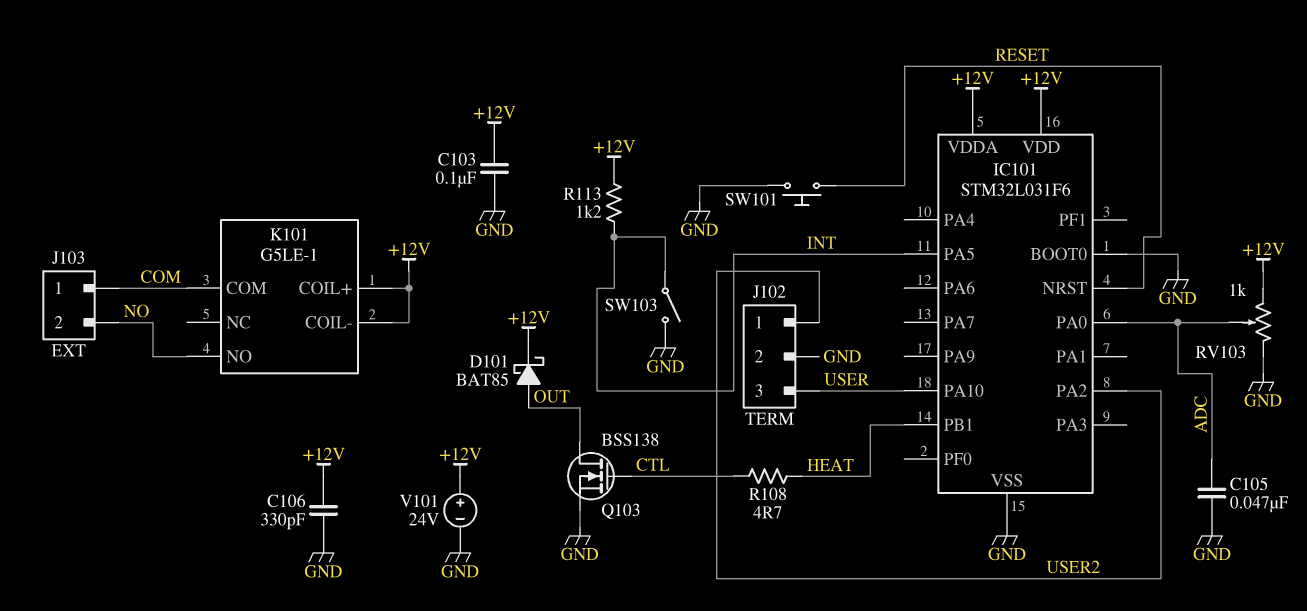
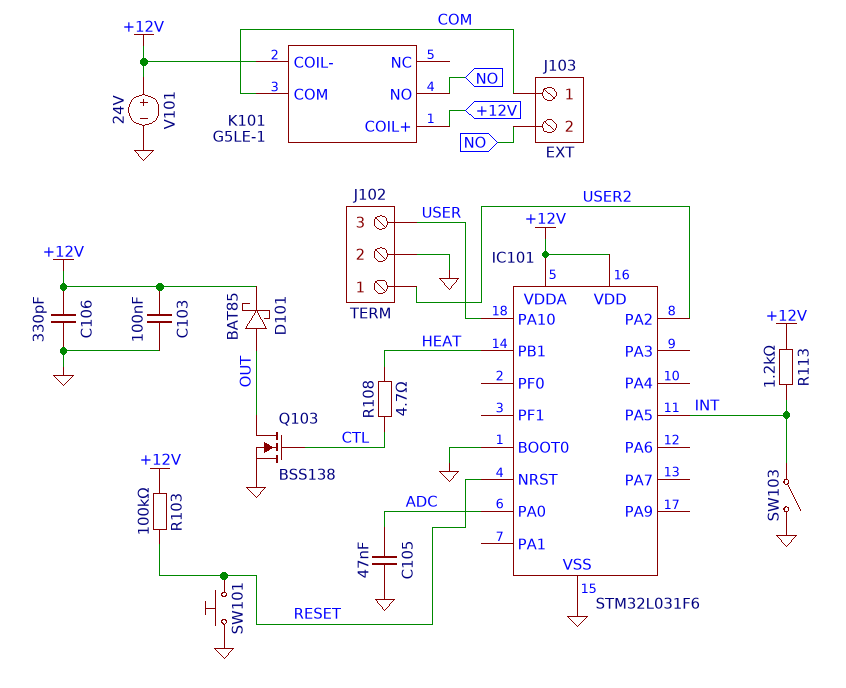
R103: none -> 100k (+12V, RESET)
RV103: 1k (+12V, GND, wiper ADC) -> none

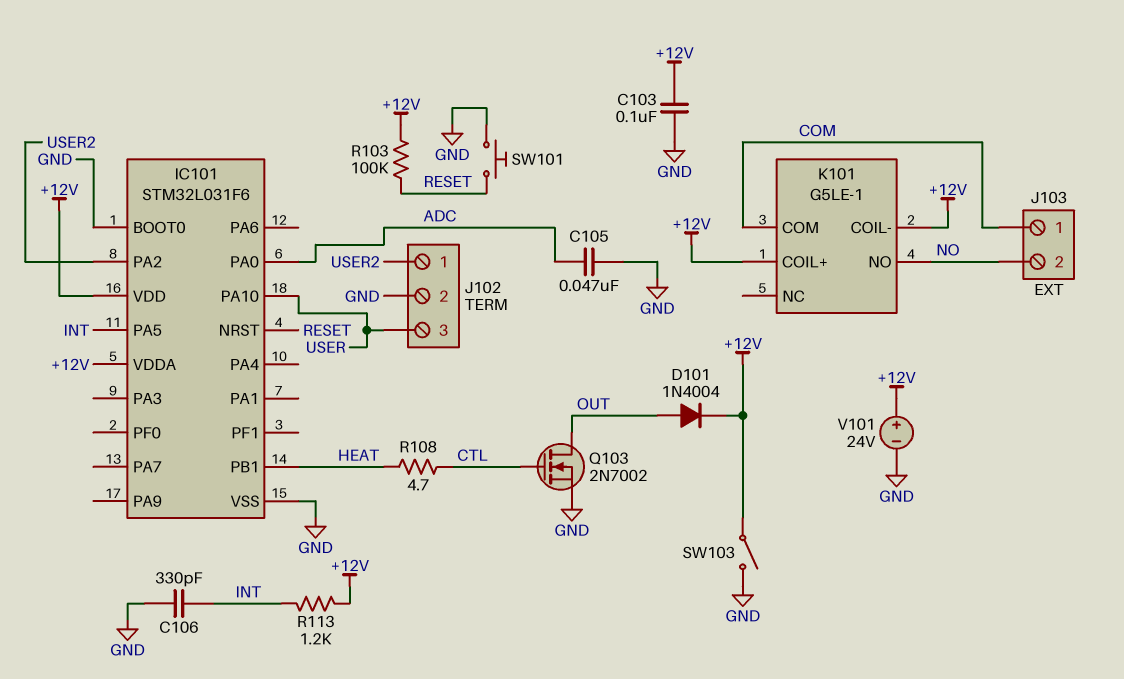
C106: 330pF (+12V, GND) -> 330pF (GND, INT)
D101: schottky BAT85 (A OUT, K +12V) -> diode 1N4004 (A OUT, K +12V)
Q103: NMOS BSS138 (G CTL, D OUT, S GND) -> NMOS 2N7002 (G CTL, D OUT, S GND)
SW103: switch (GND, INT) -> switch (+12V, GND)

